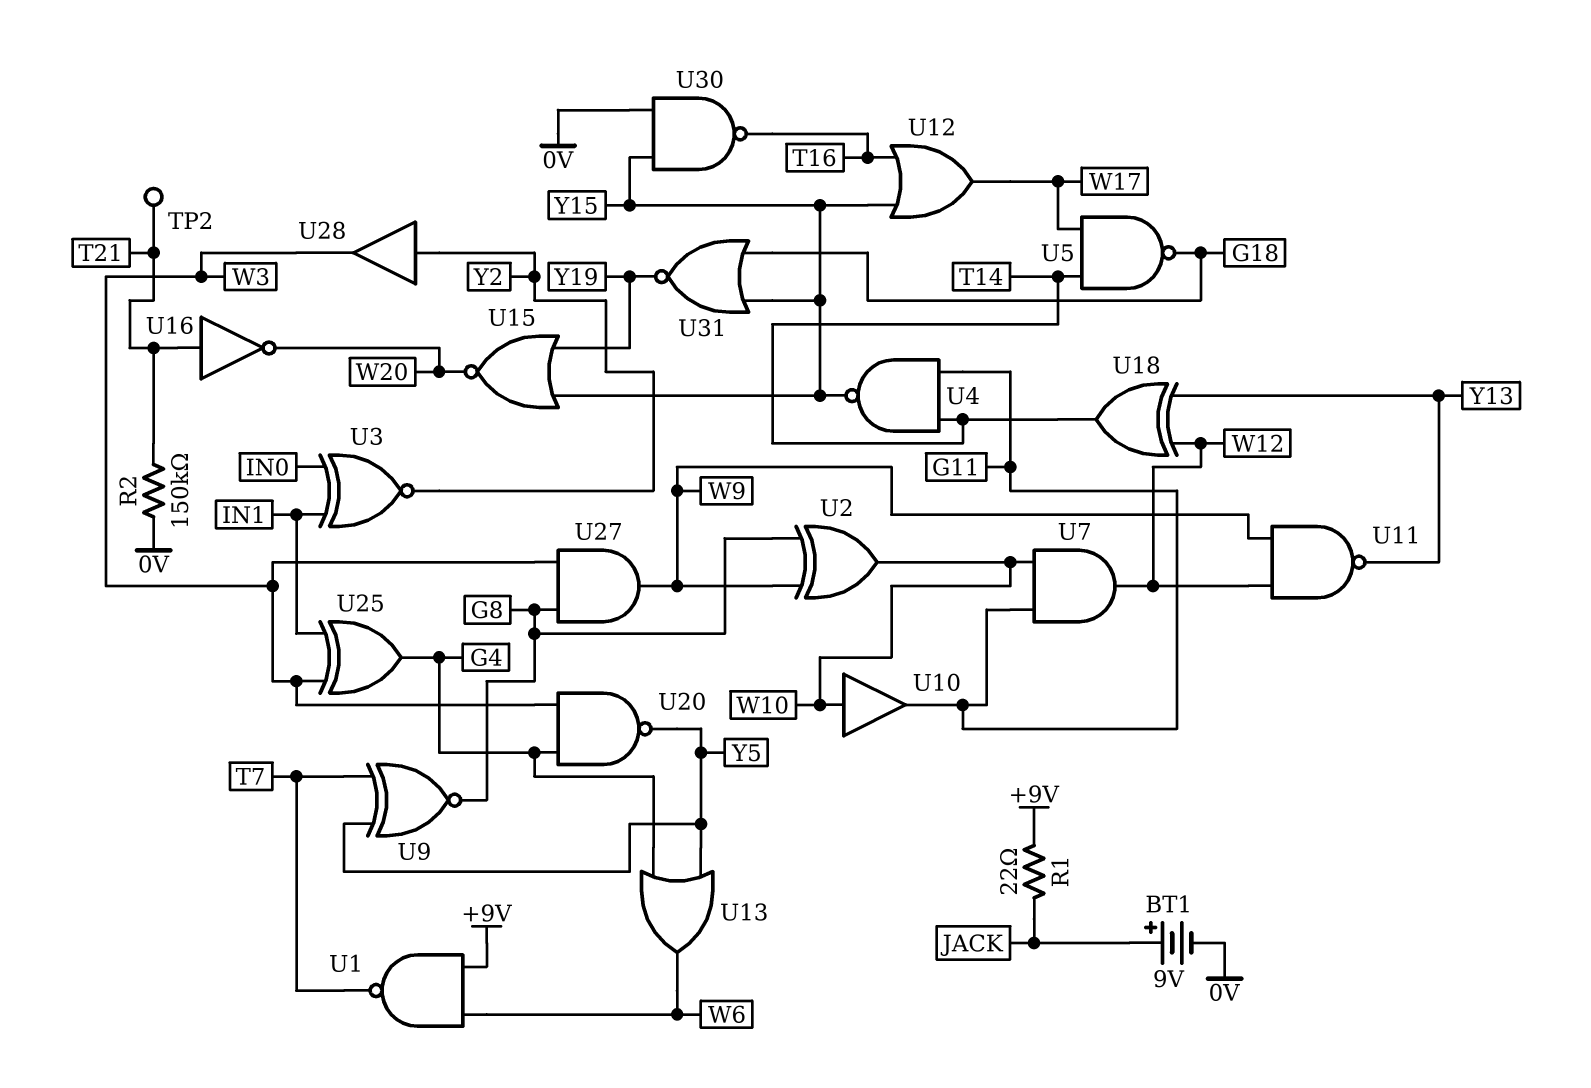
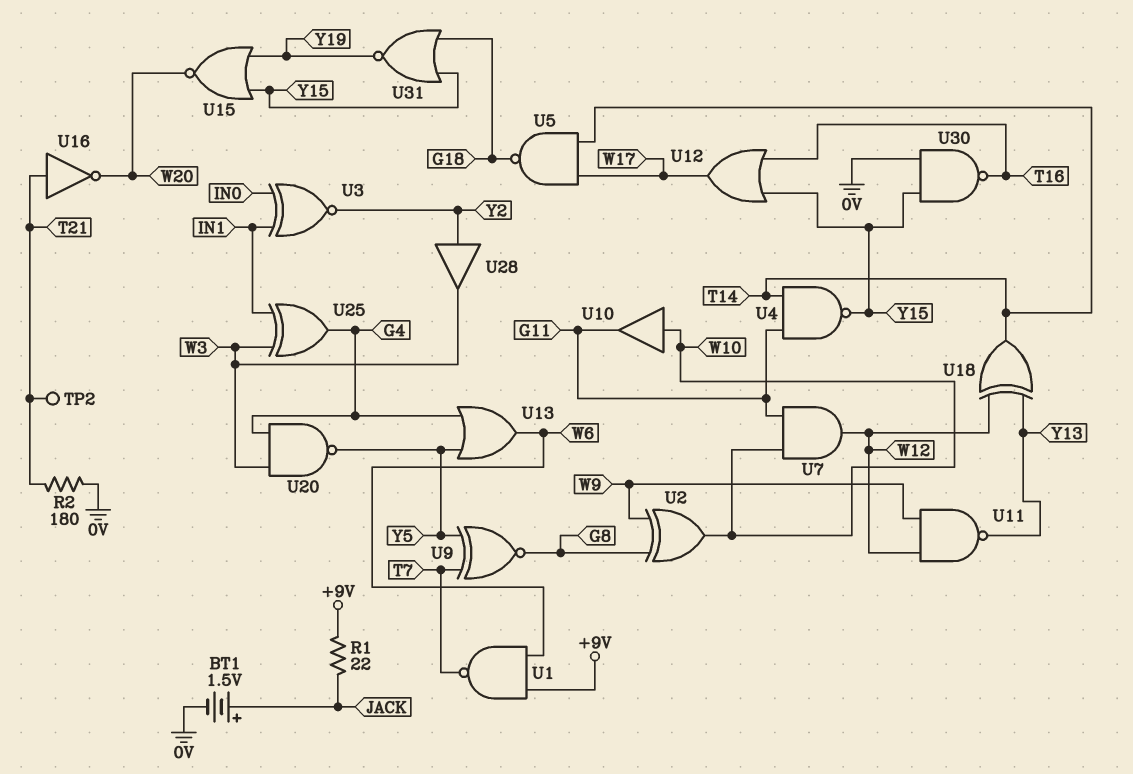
BT1: 9V (plus JACK, minus 0V) -> 1.5V (plus JACK, minus 0V)
R2: 150k (0V, T21) -> 180 (0V, T21)
U27: AND (in G8, in W3, out W9) -> none

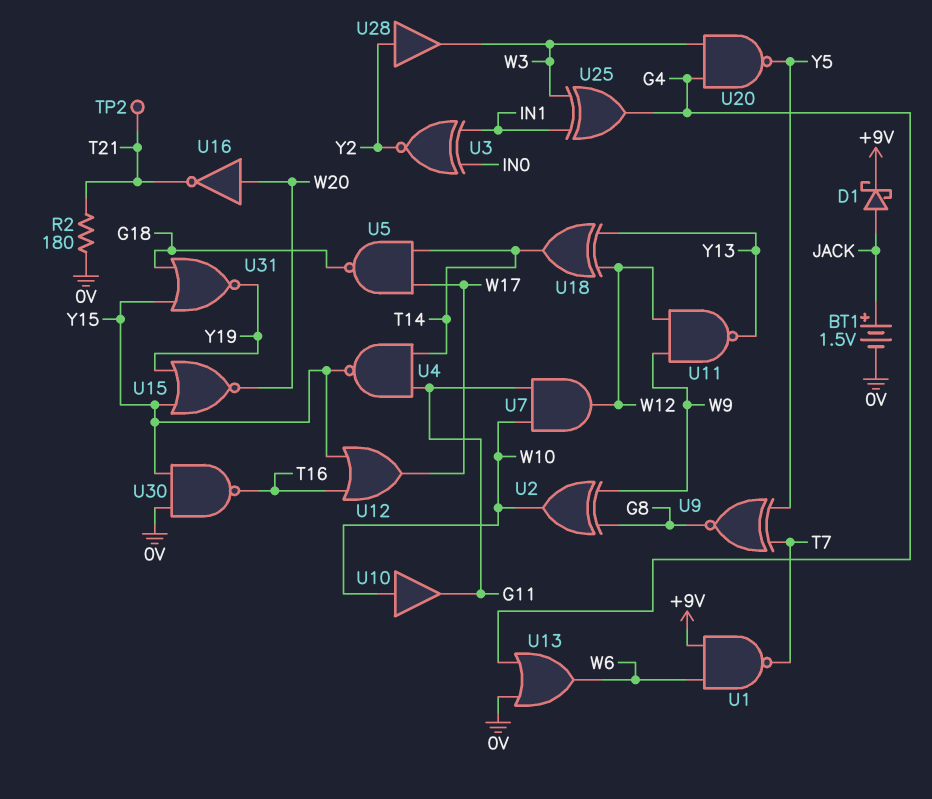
D1: none -> schottky (A JACK, K +9V)
R1: 22 (+9V, JACK) -> none
U13: OR (in G4, in Y5, out W6) -> OR (in 0V, in G4, out W6)
U16: NOT (in T21, out W20) -> NOT (in W20, out T21)

